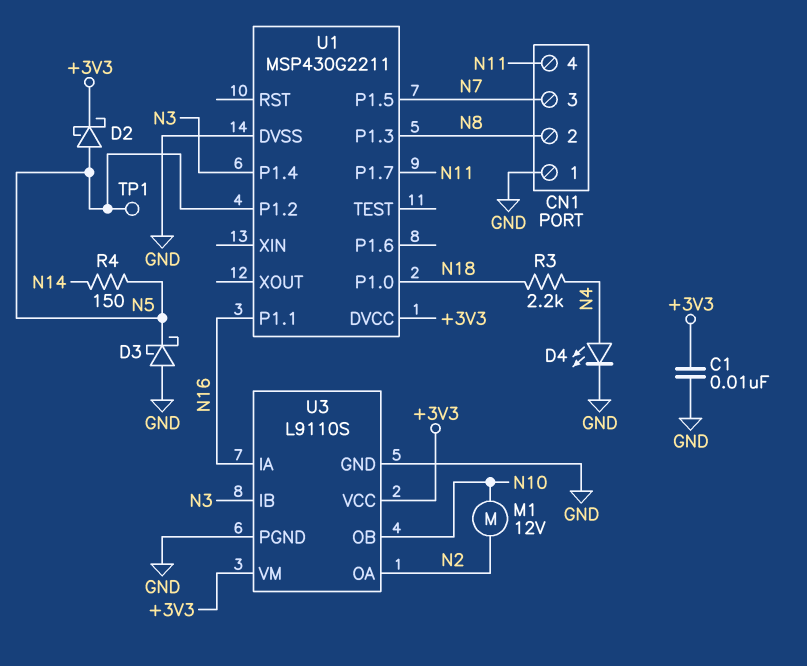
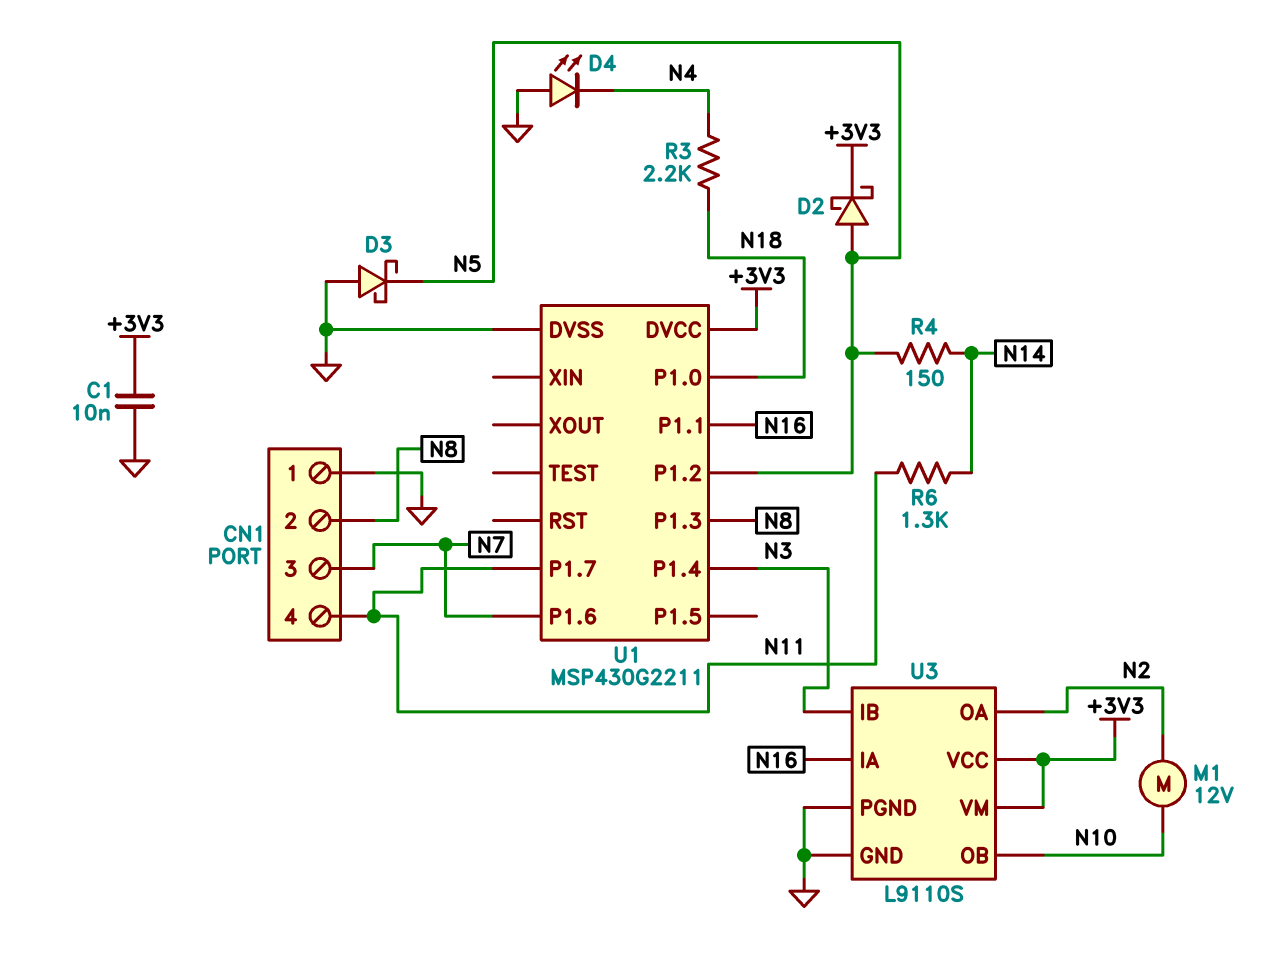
D4: LED (A N4, K GND) -> LED (A GND, K N4)
R6: none -> 1.3k (N11, N14)
TP1: test point (N5) -> none
U1 pin P1.5: N7 -> none
U1 pin P1.6: none -> N7

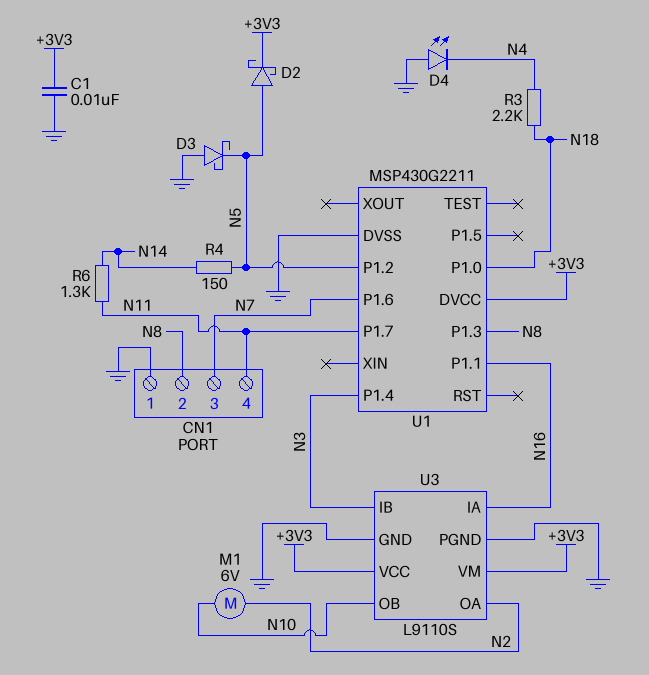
M1: motor 12V (N2, N10) -> motor 6V (N2, N10)

